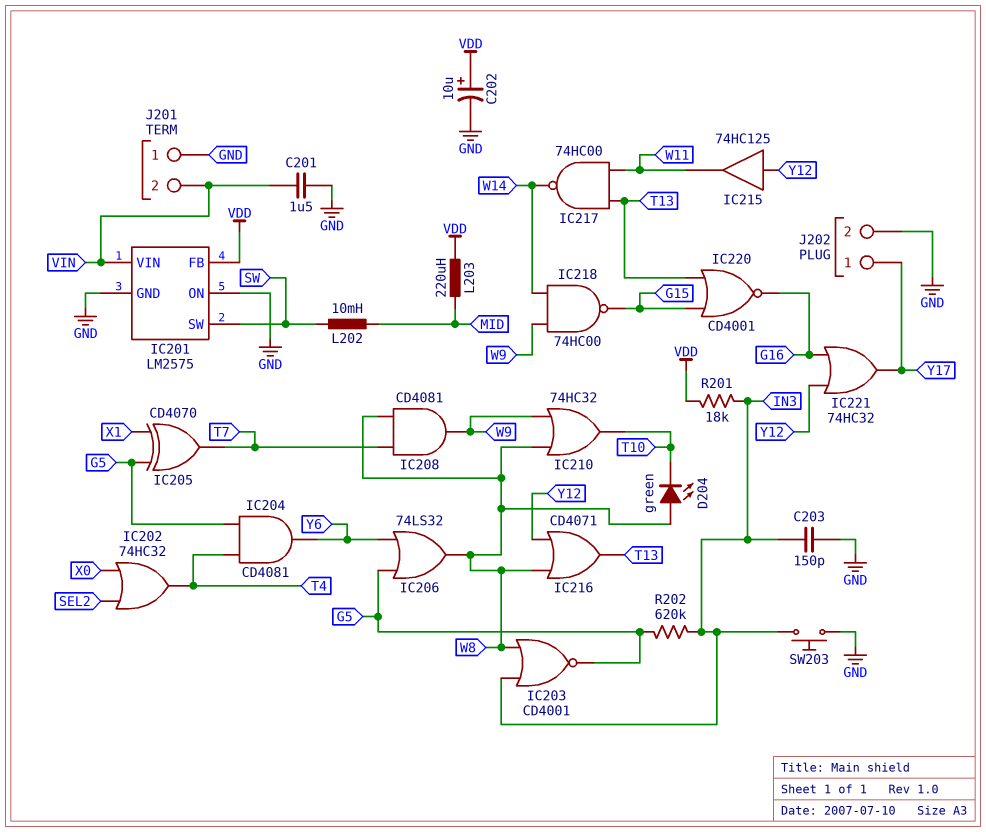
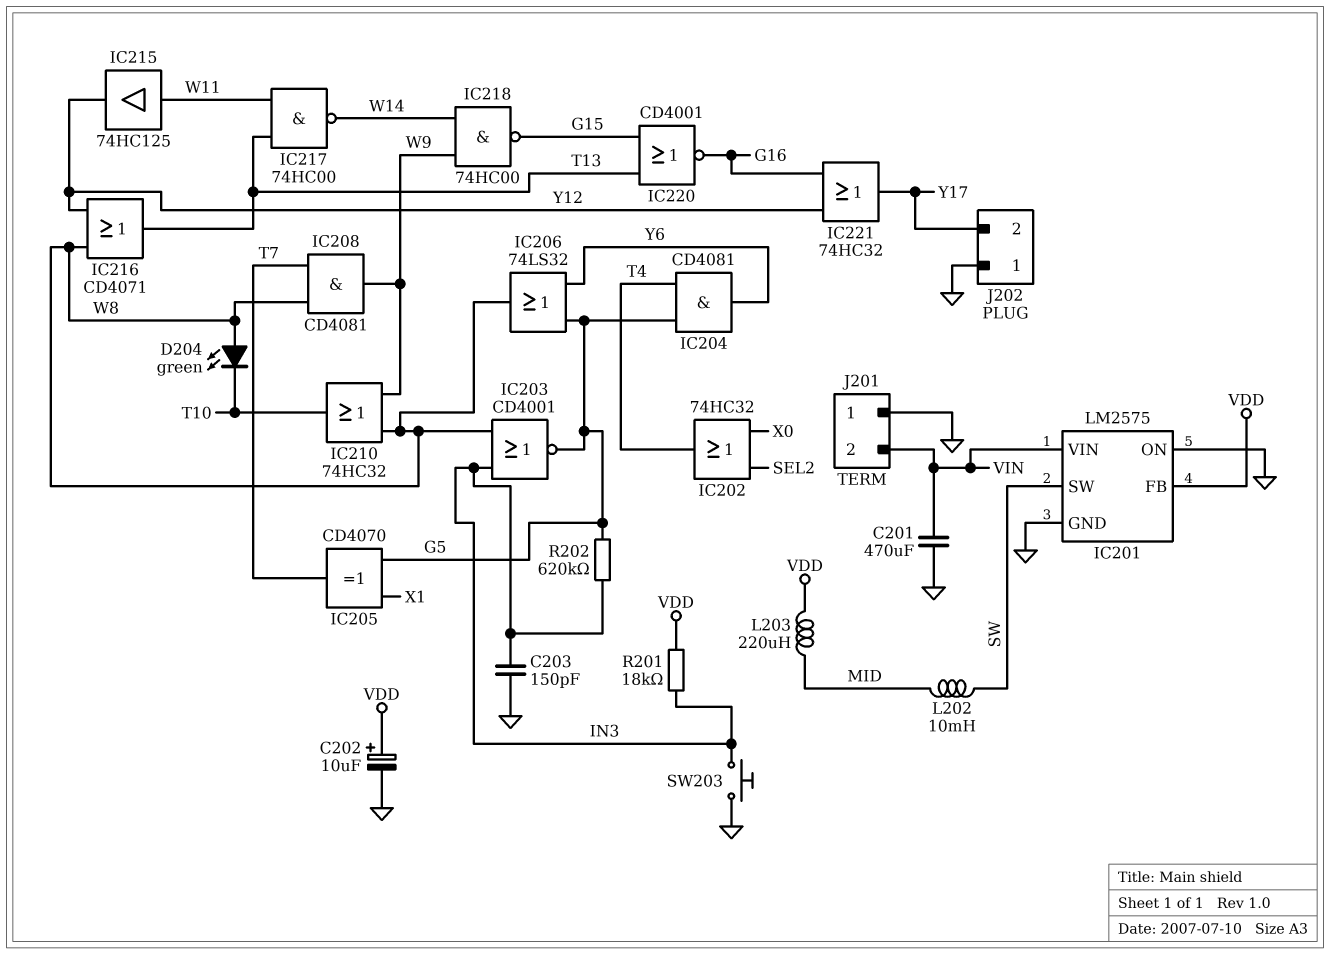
C201: 1.5uF (GND, VIN) -> 470uF (GND, VIN)
IC215: buffer 74HC125 (in Y12, out W11) -> buffer 74HC125 (in W11, out Y12)
J202 pin 1: Y17 -> GND
J202 pin 2: GND -> Y17

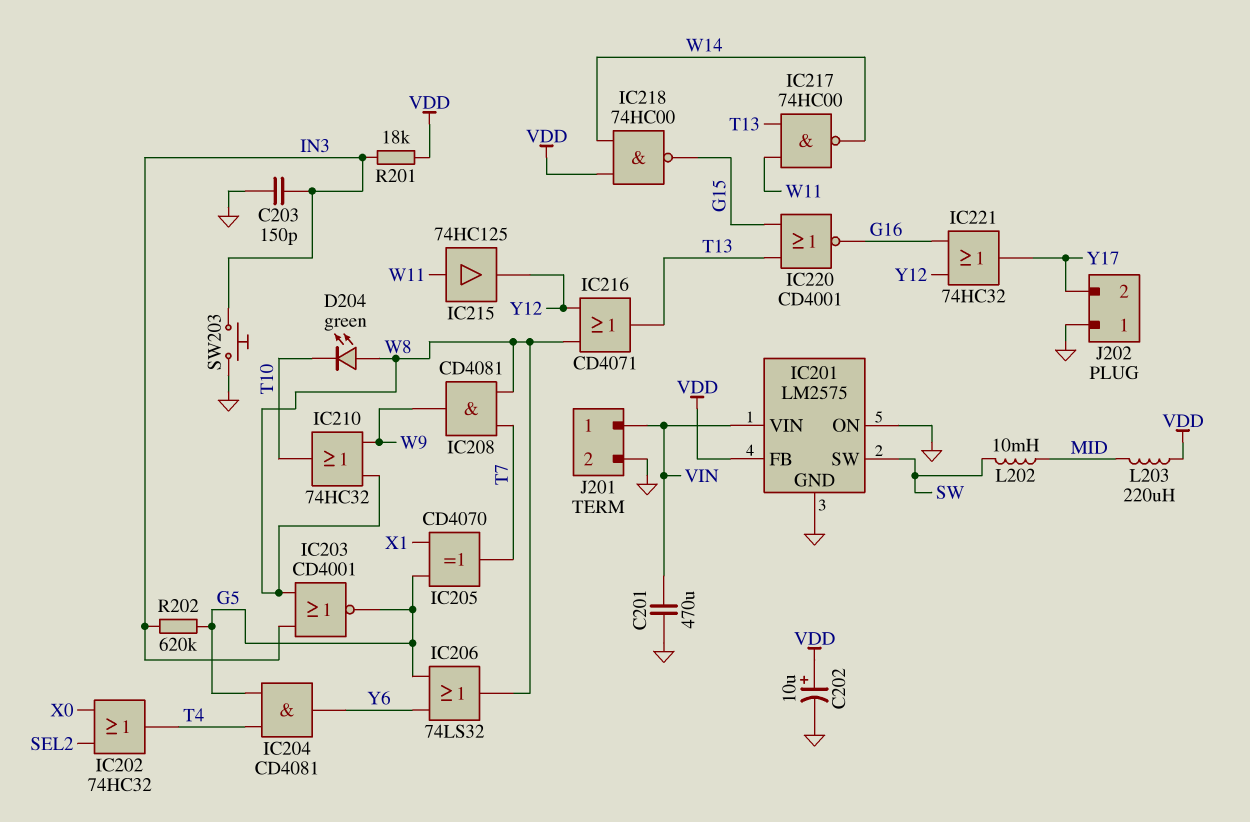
IC218: NAND 74HC00 (in W9, in W14, out G15) -> NAND 74HC00 (in VDD, in W14, out G15)
J201 pin 1: GND -> VIN
J201 pin 2: VIN -> GND

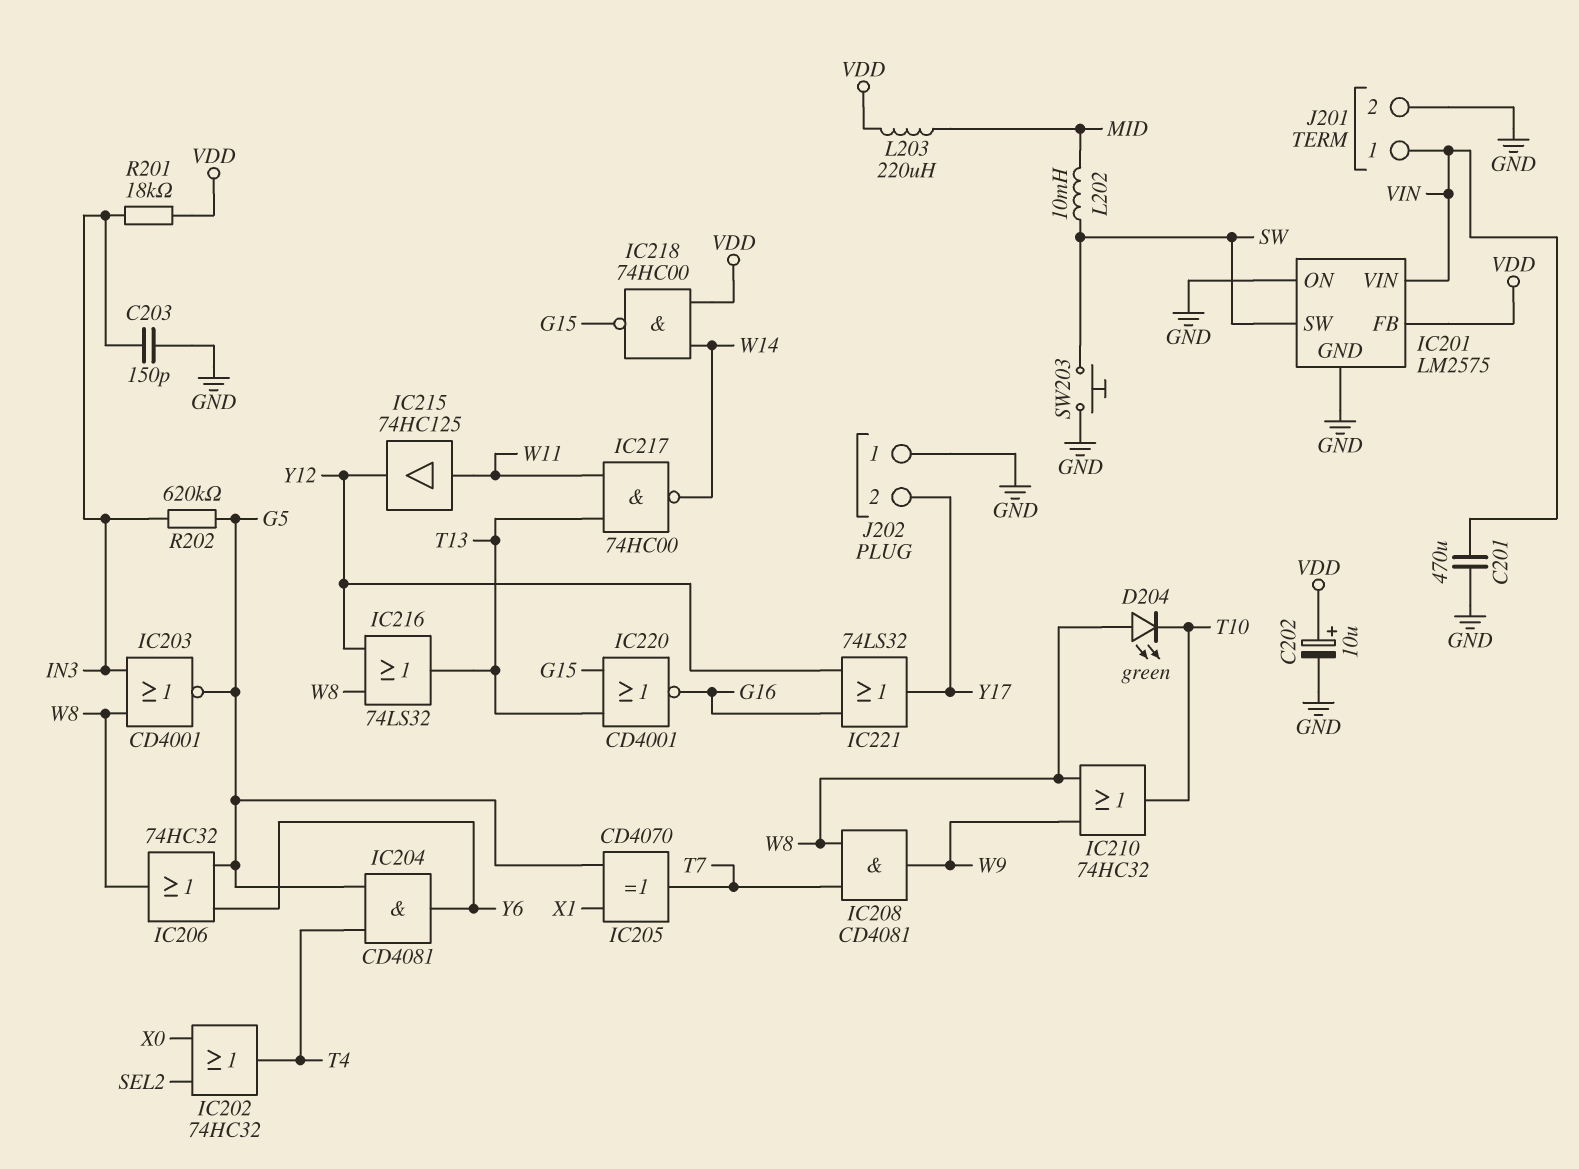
IC206: OR 74LS32 (in G5, in Y6, out W8) -> OR 74HC32 (in G5, in Y6, out W8)
IC216: OR CD4071 (in W8, in Y12, out T13) -> OR 74LS32 (in W8, in Y12, out T13)
IC221: OR 74HC32 (in G16, in Y12, out Y17) -> OR 74LS32 (in G16, in Y12, out Y17)
SW203: button (GND, IN3) -> button (GND, SW)

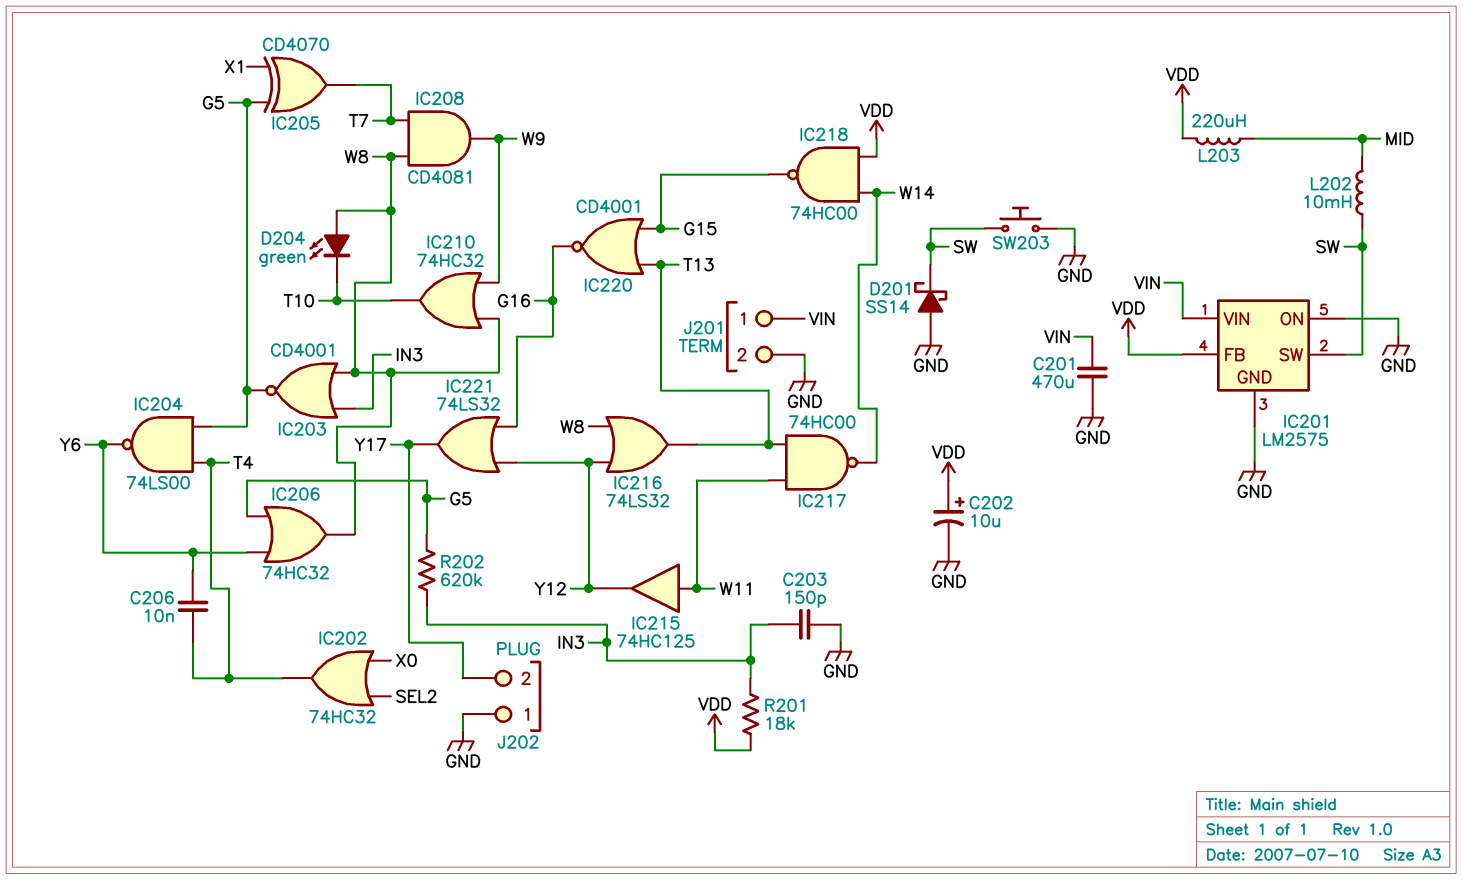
C206: none -> 10nF (T4, Y6)
D201: none -> schottky SS14 (A GND, K SW)
IC204: AND CD4081 (in G5, in T4, out Y6) -> NAND 74LS00 (in G5, in T4, out Y6)

